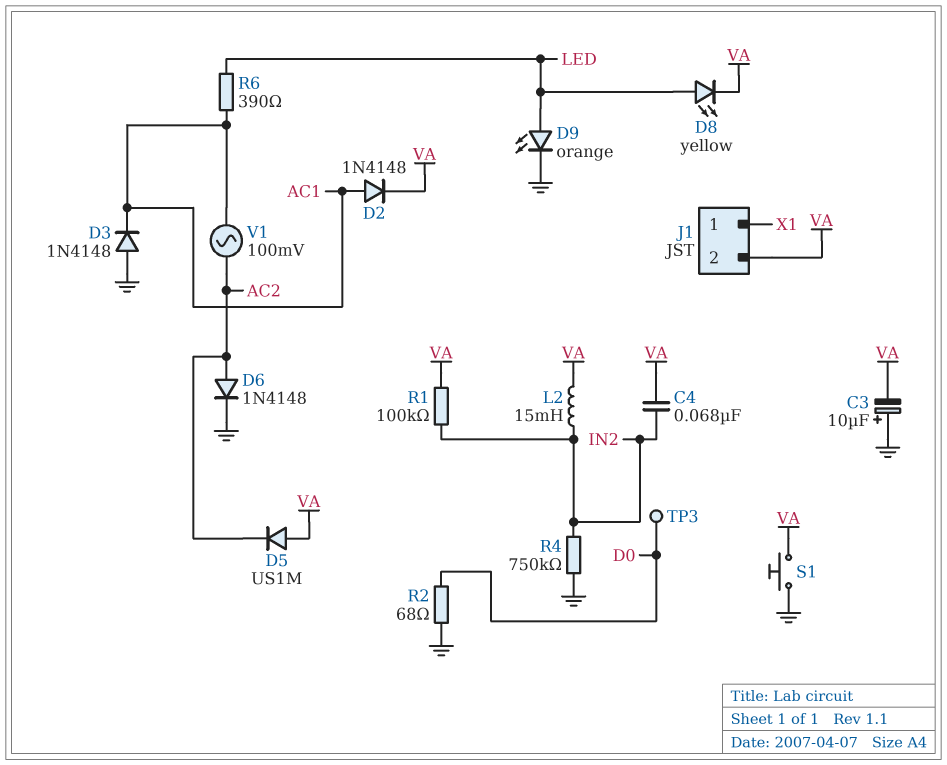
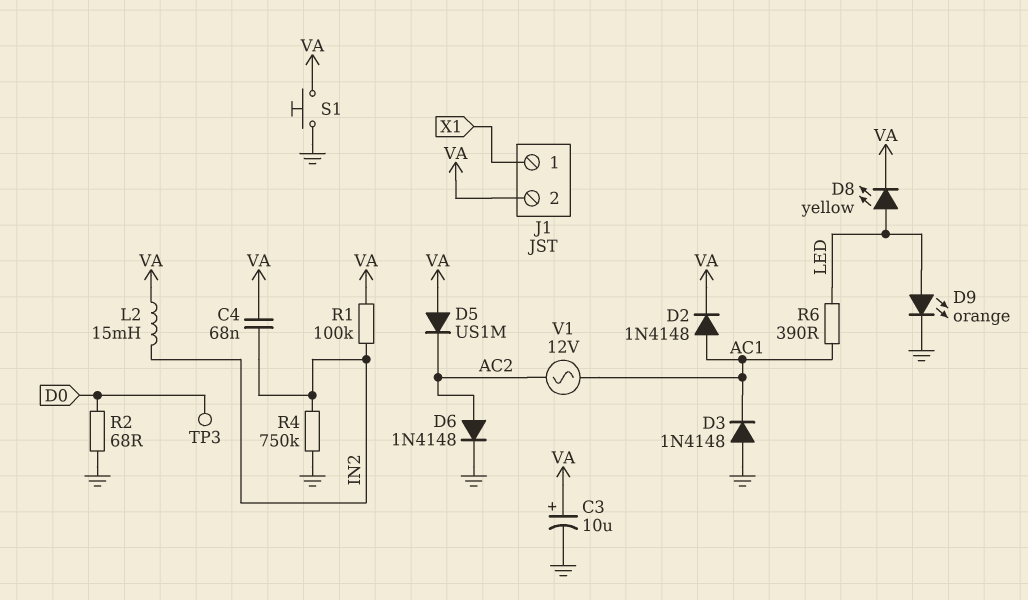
C3: 10uF (plus GND, minus VA) -> 10uF (plus VA, minus GND)
V1: AC 100mV (AC1, AC2) -> AC 12V (AC1, AC2)

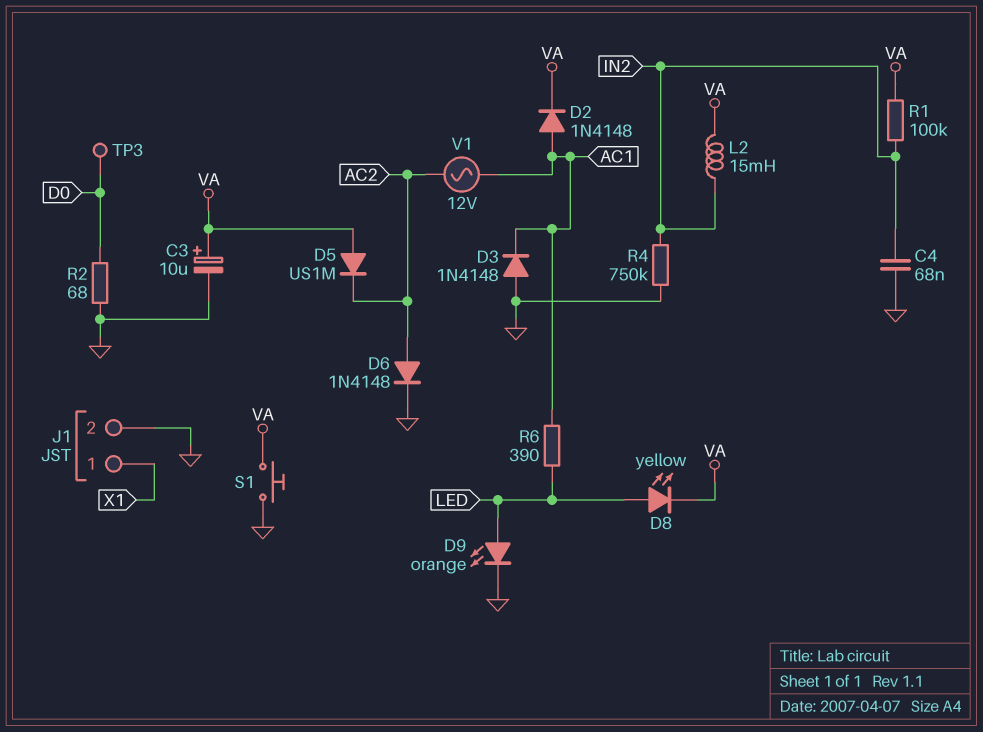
C4: 68nF (IN2, VA) -> 68nF (GND, IN2)
J1 pin 2: VA -> GND

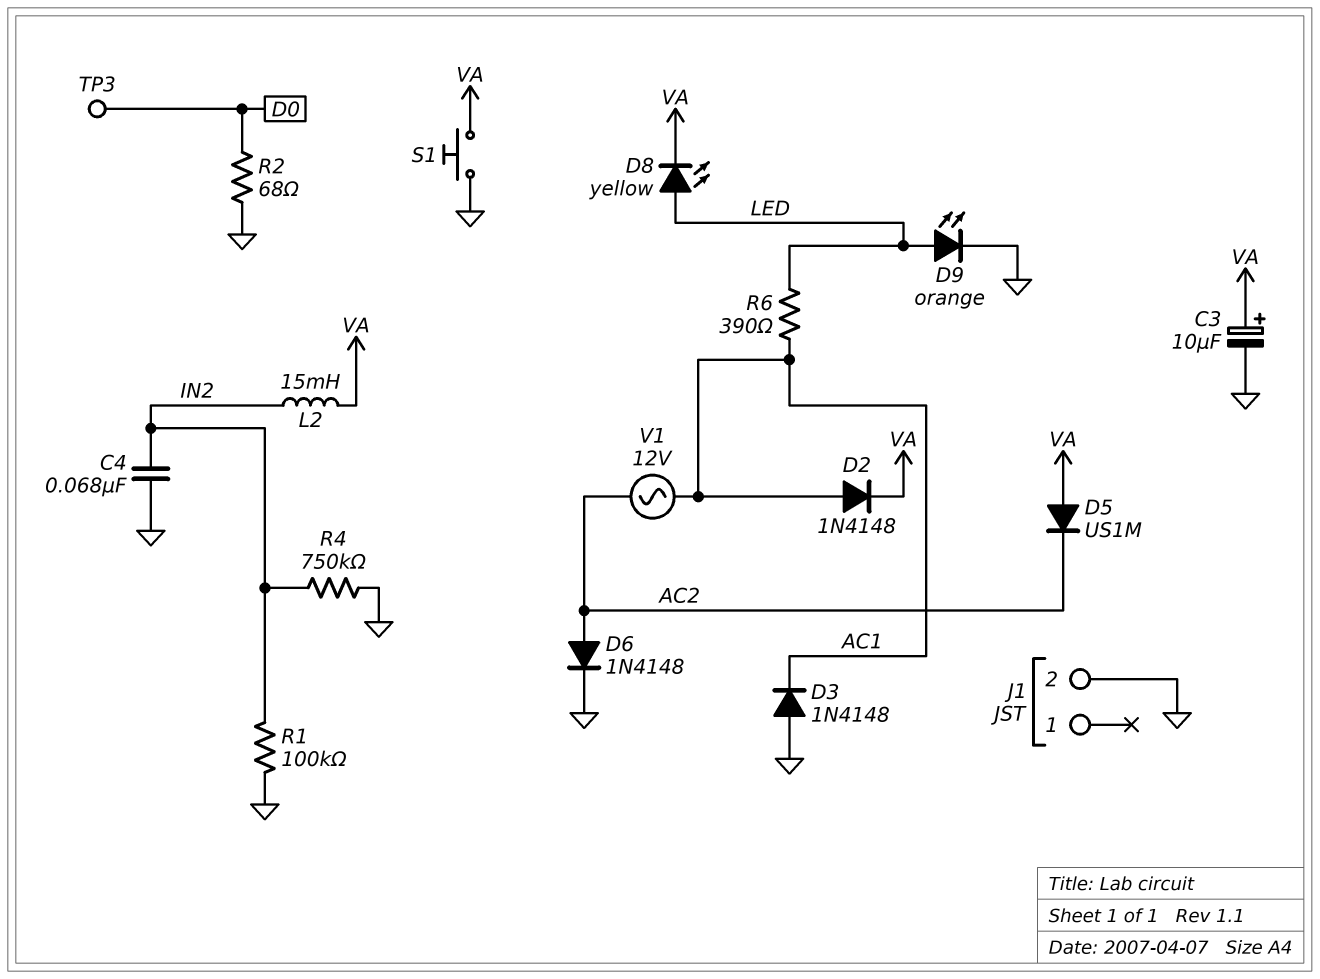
J1 pin 1: X1 -> none
R1: 100k (IN2, VA) -> 100k (GND, IN2)

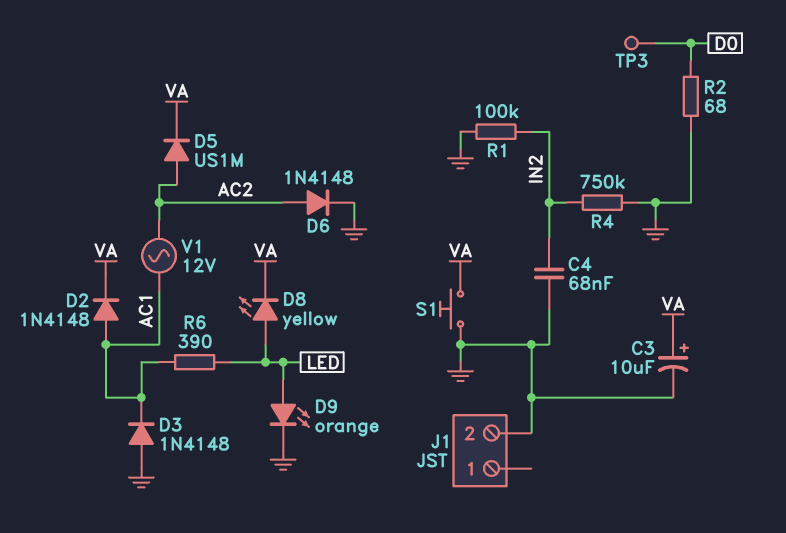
D5: diode US1M (A VA, K AC2) -> diode US1M (A AC2, K VA)
L2: 15mH (IN2, VA) -> none

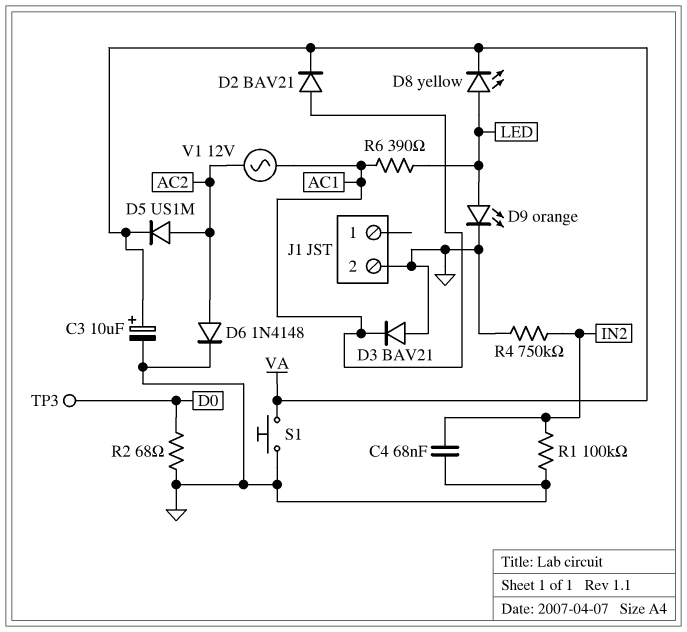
D2: diode 1N4148 (A AC1, K VA) -> diode BAV21 (A AC1, K VA)
D3: diode 1N4148 (A GND, K AC1) -> diode BAV21 (A GND, K AC1)

